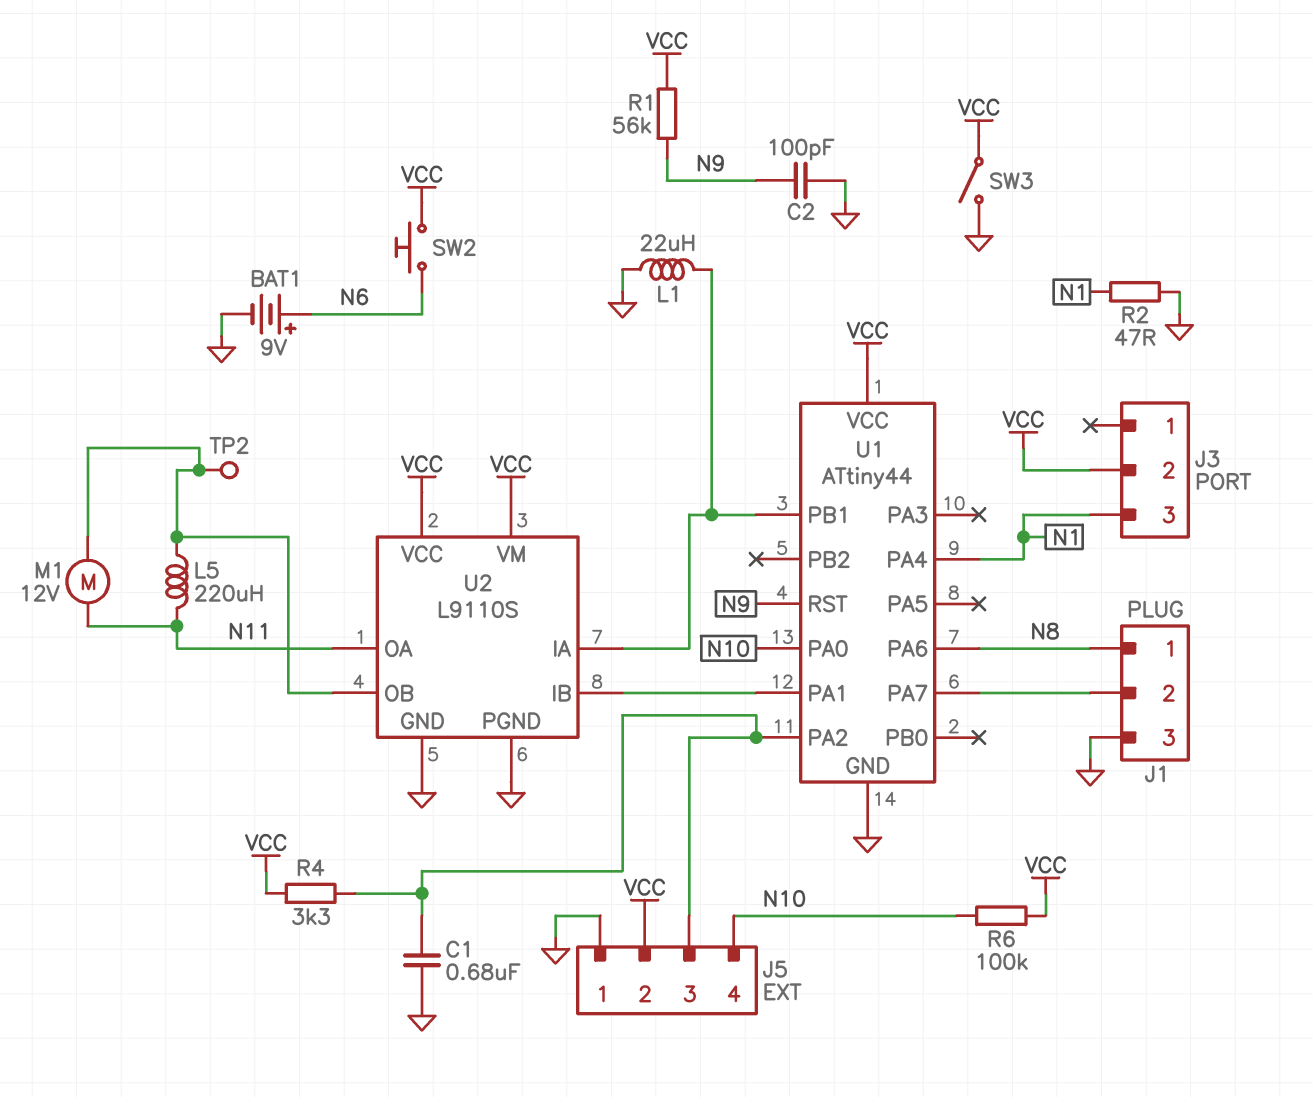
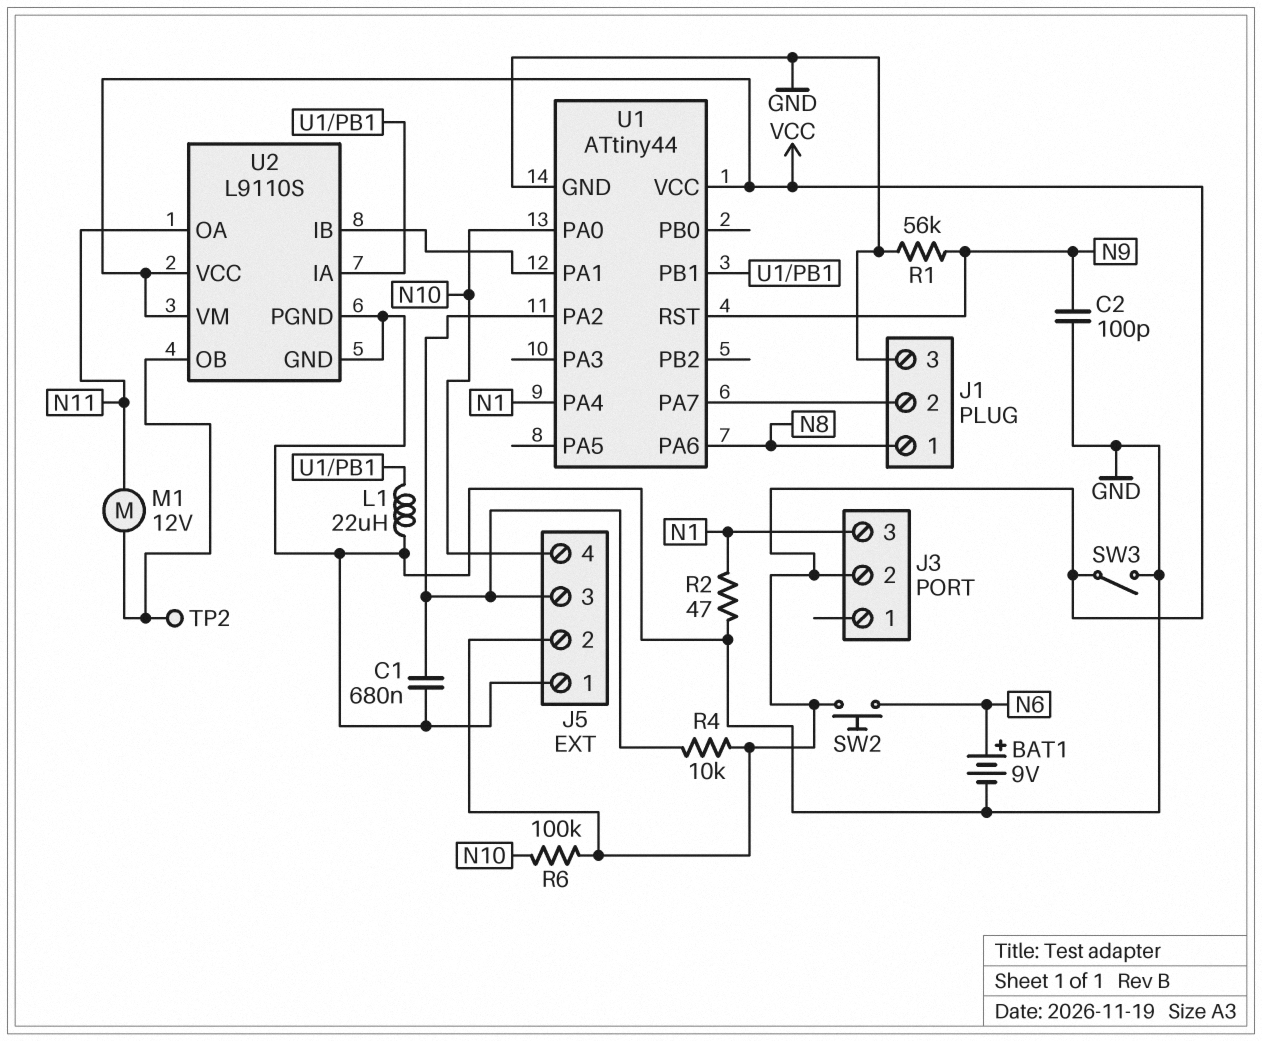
L5: 220uH (N11, U2/OB) -> none
R1: 56k (N9, VCC) -> 56k (GND, N9)
R4: 3.3k (J5/3, VCC) -> 10k (J5/3, VCC)

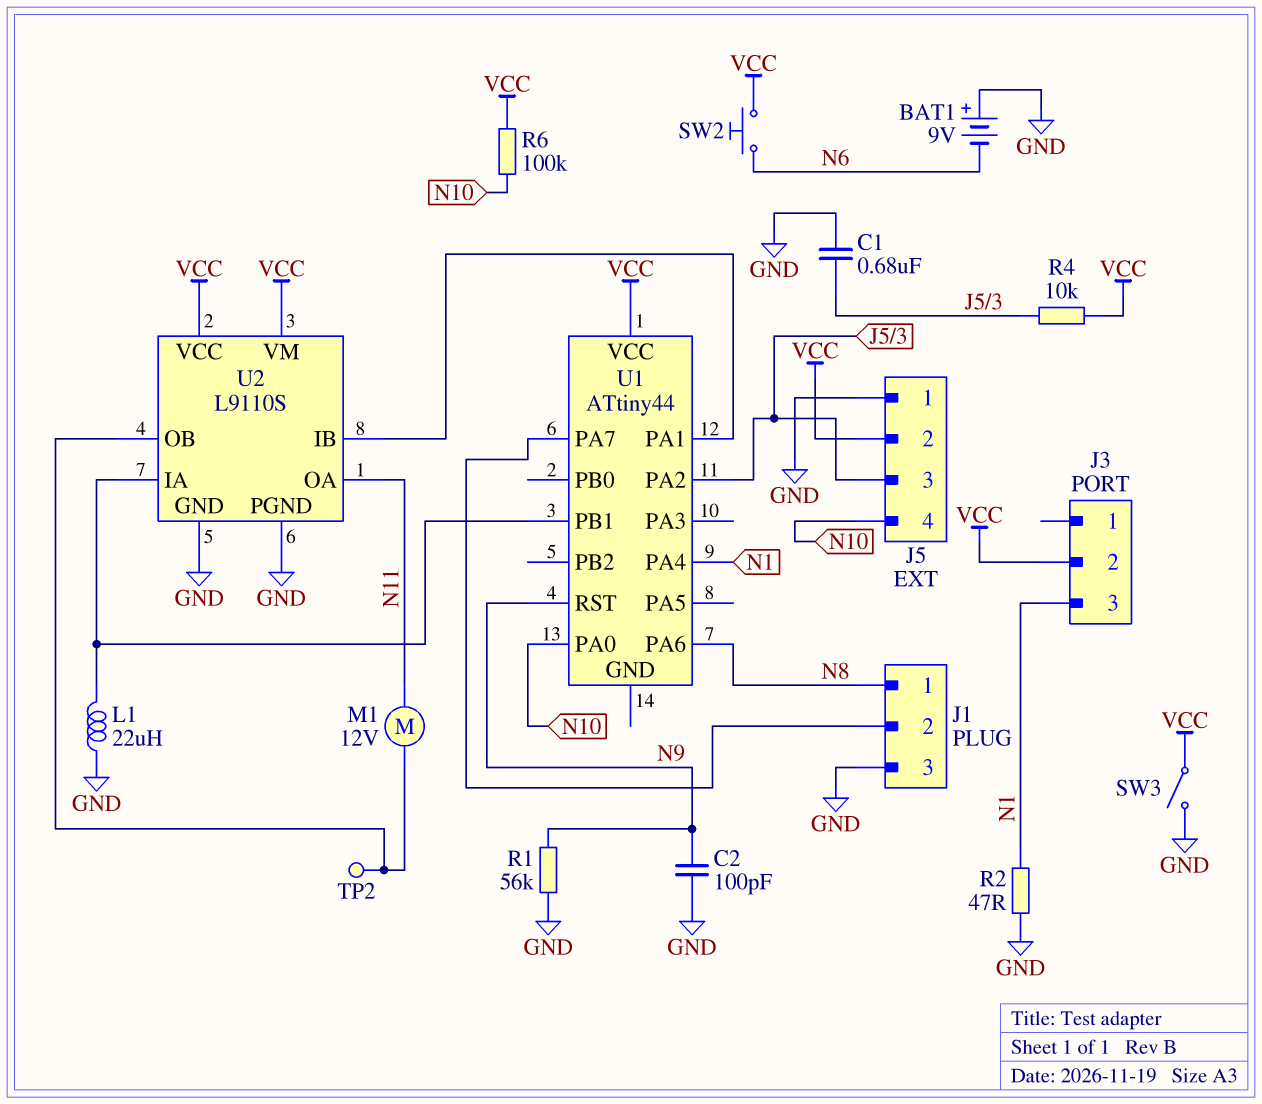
BAT1: 9V (plus N6, minus GND) -> 9V (plus GND, minus N6)
U1 pin GND: GND -> none

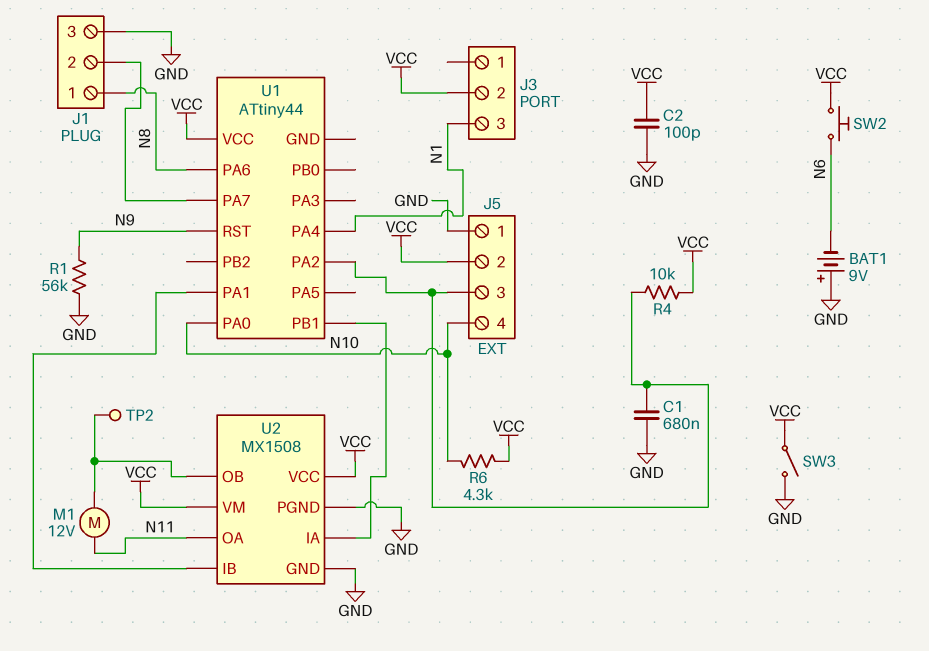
C2: 100pF (GND, N9) -> 100pF (GND, VCC)
L1: 22uH (GND, U1/PB1) -> none
R2: 47 (GND, N1) -> none
R6: 100k (N10, VCC) -> 4.3k (N10, VCC)
U2: L9110S -> MX1508

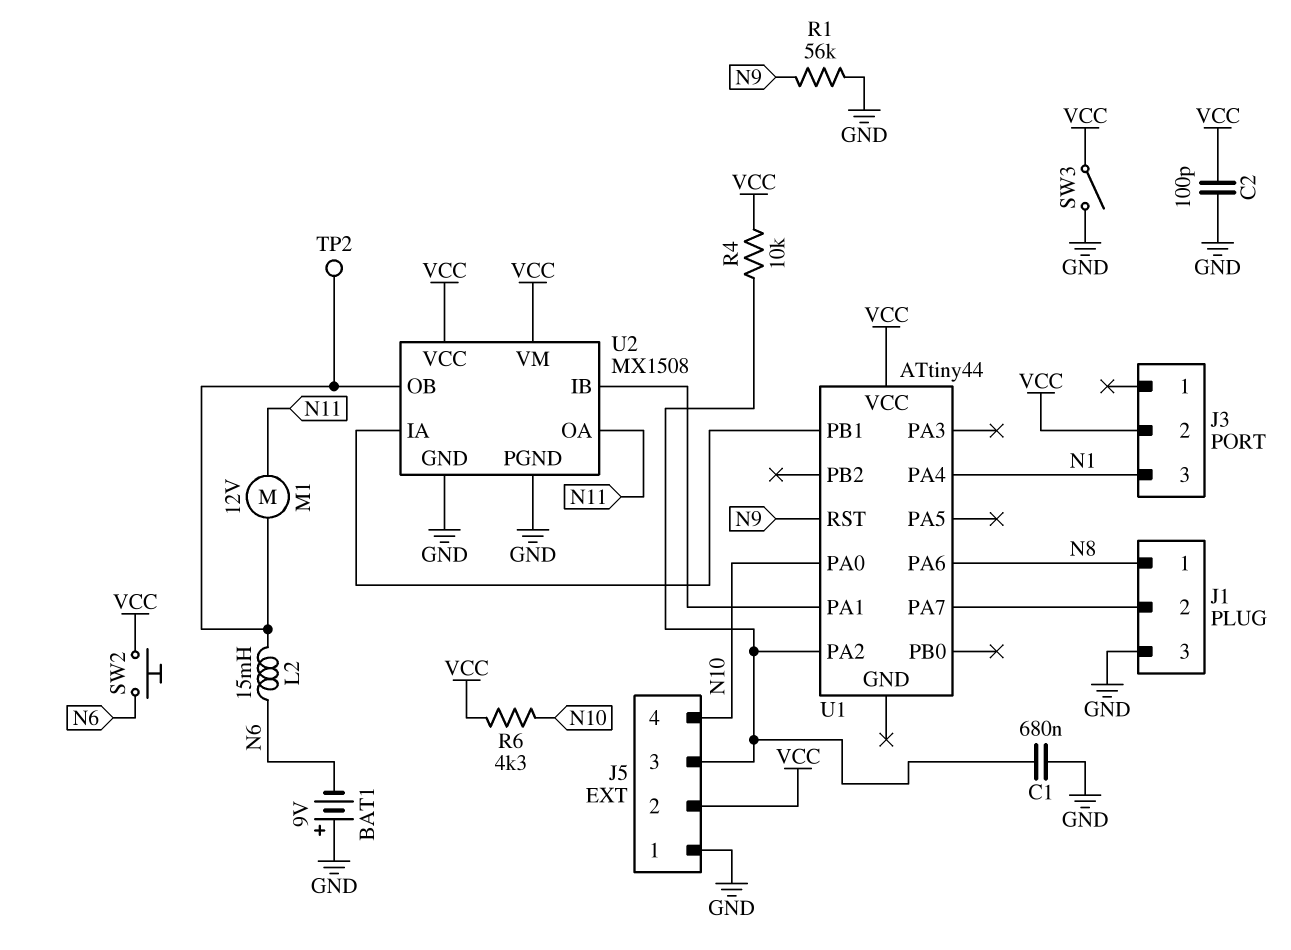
L2: none -> 15mH (N6, U2/OB)

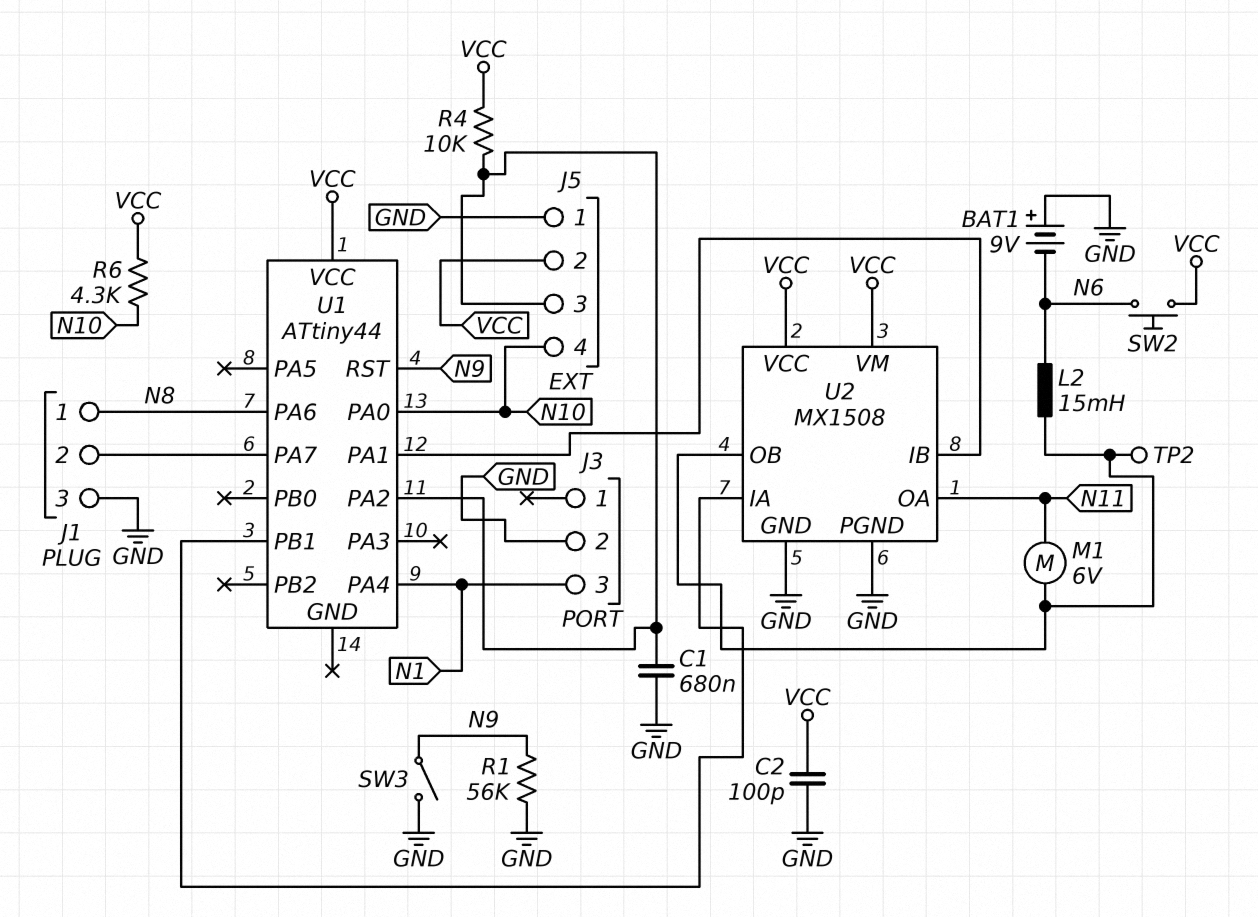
J3 pin 2: VCC -> GND
M1: motor 12V (N11, U2/OB) -> motor 6V (N11, U2/OB)
SW3: switch (GND, VCC) -> switch (GND, N9)

